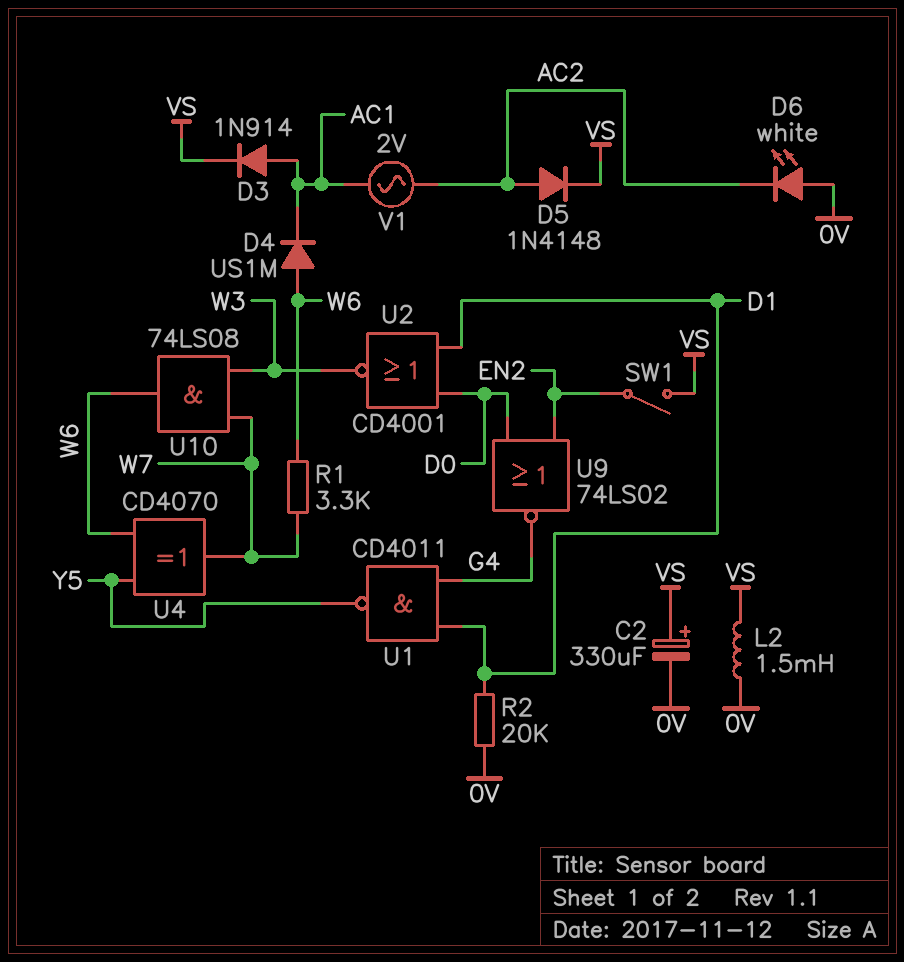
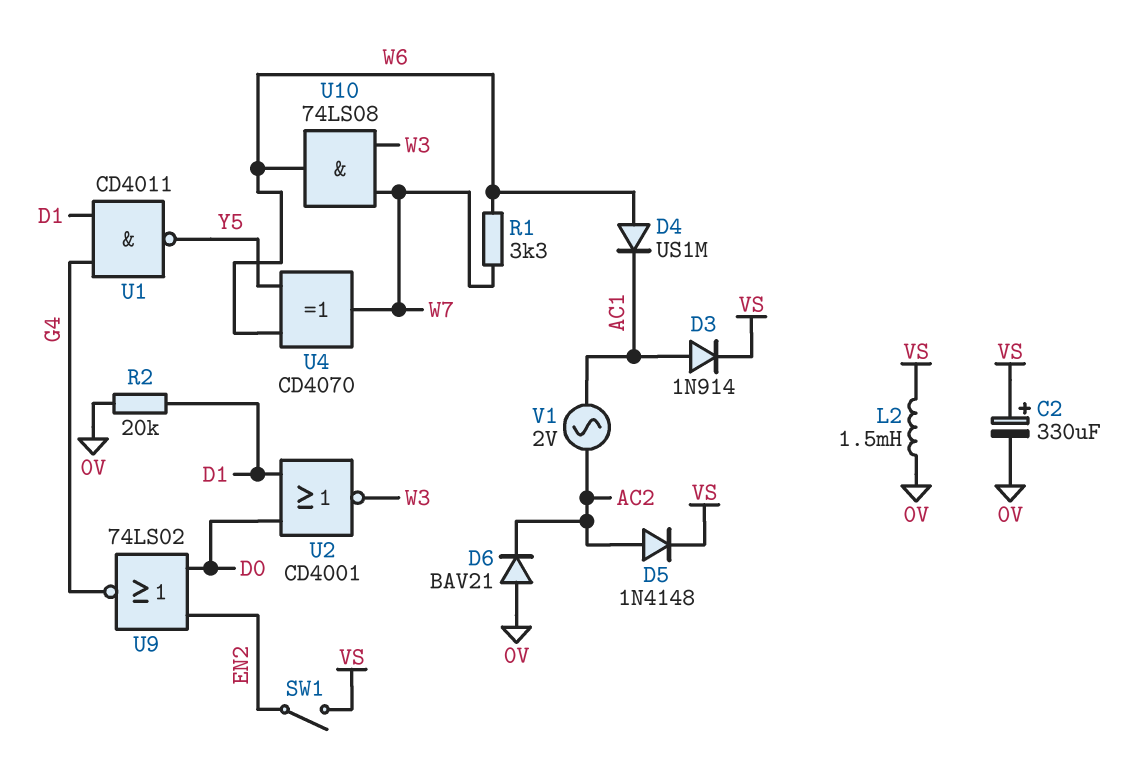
D6: LED white (A 0V, K AC2) -> diode BAV21 (A 0V, K AC2)

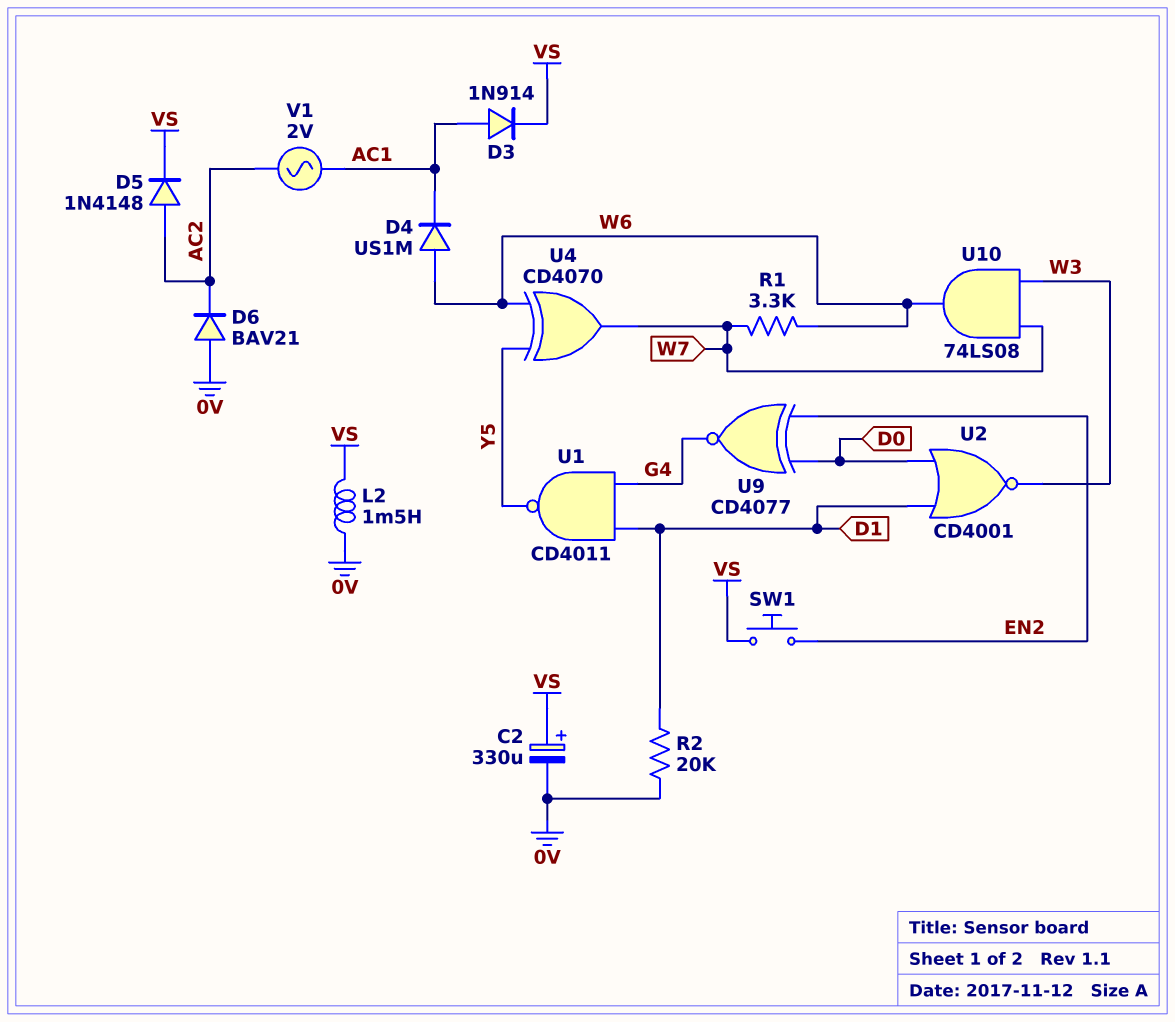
SW1: switch (EN2, VS) -> button (EN2, VS)
U9: NOR 74LS02 (in D0, in EN2, out G4) -> XNOR CD4077 (in D0, in EN2, out G4)

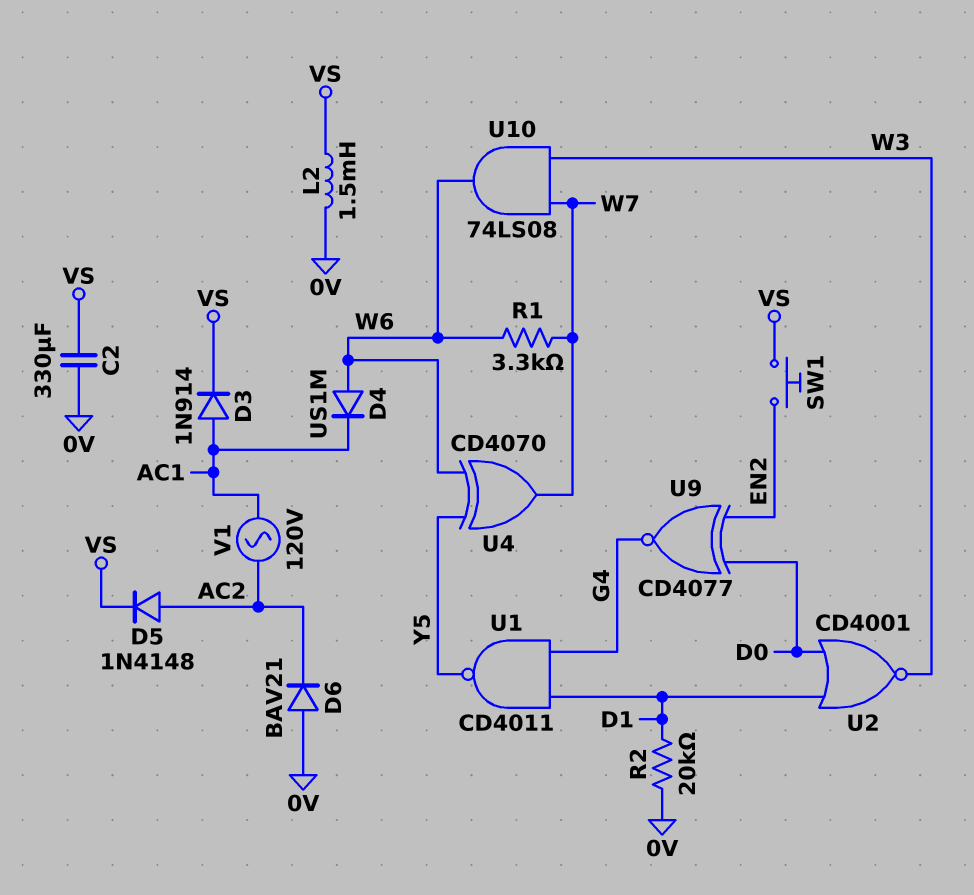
C2: 330uF (plus VS, minus 0V) -> 330uF (0V, VS)
V1: AC 2V (AC1, AC2) -> AC 120V (AC1, AC2)

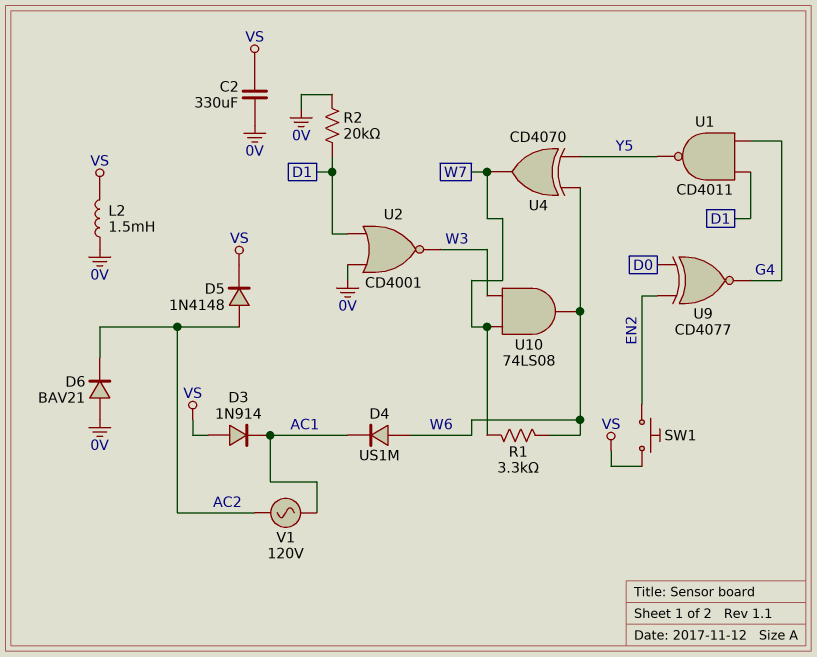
D3: diode 1N914 (A AC1, K VS) -> diode 1N914 (A VS, K AC1)
U2: NOR CD4001 (in D0, in D1, out W3) -> NOR CD4001 (in 0V, in D1, out W3)

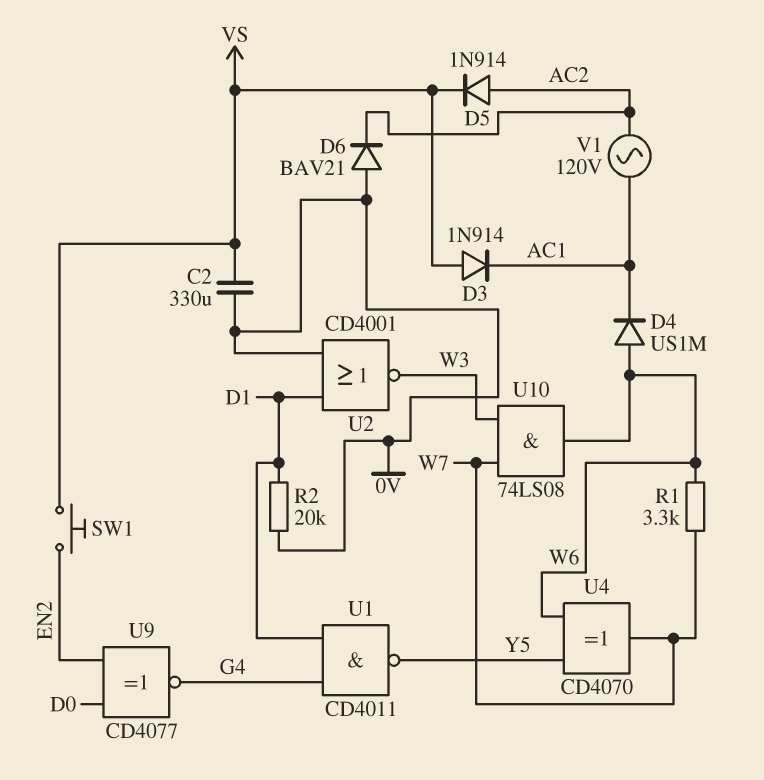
D5: diode 1N4148 (A AC2, K VS) -> diode 1N914 (A AC2, K VS)
L2: 1.5mH (0V, VS) -> none

